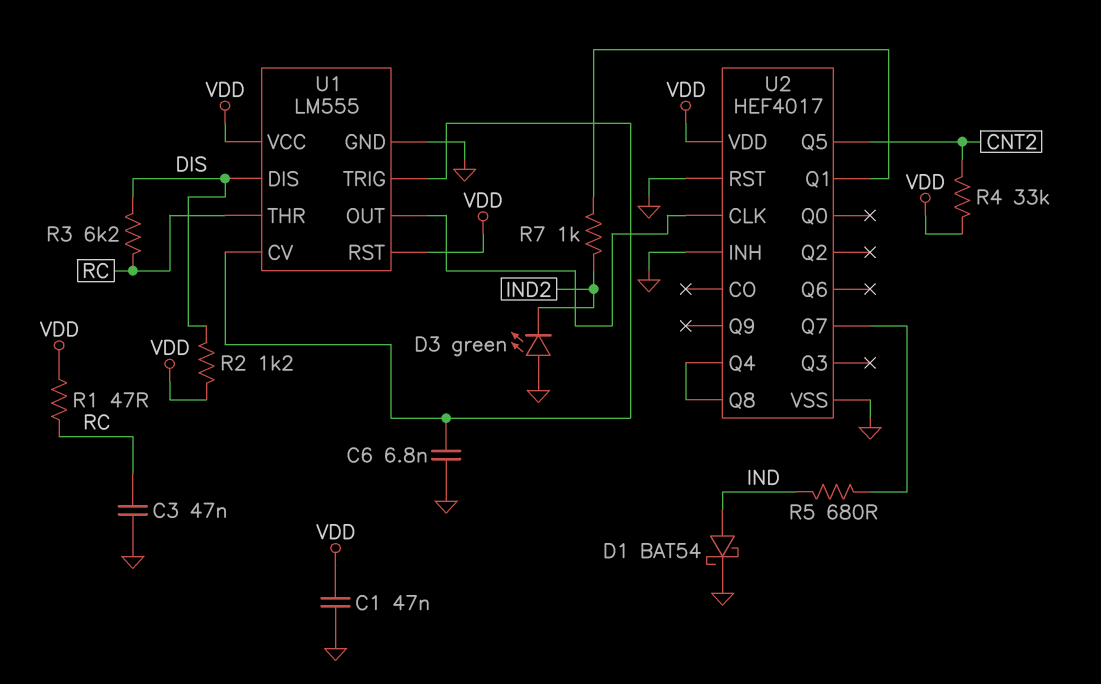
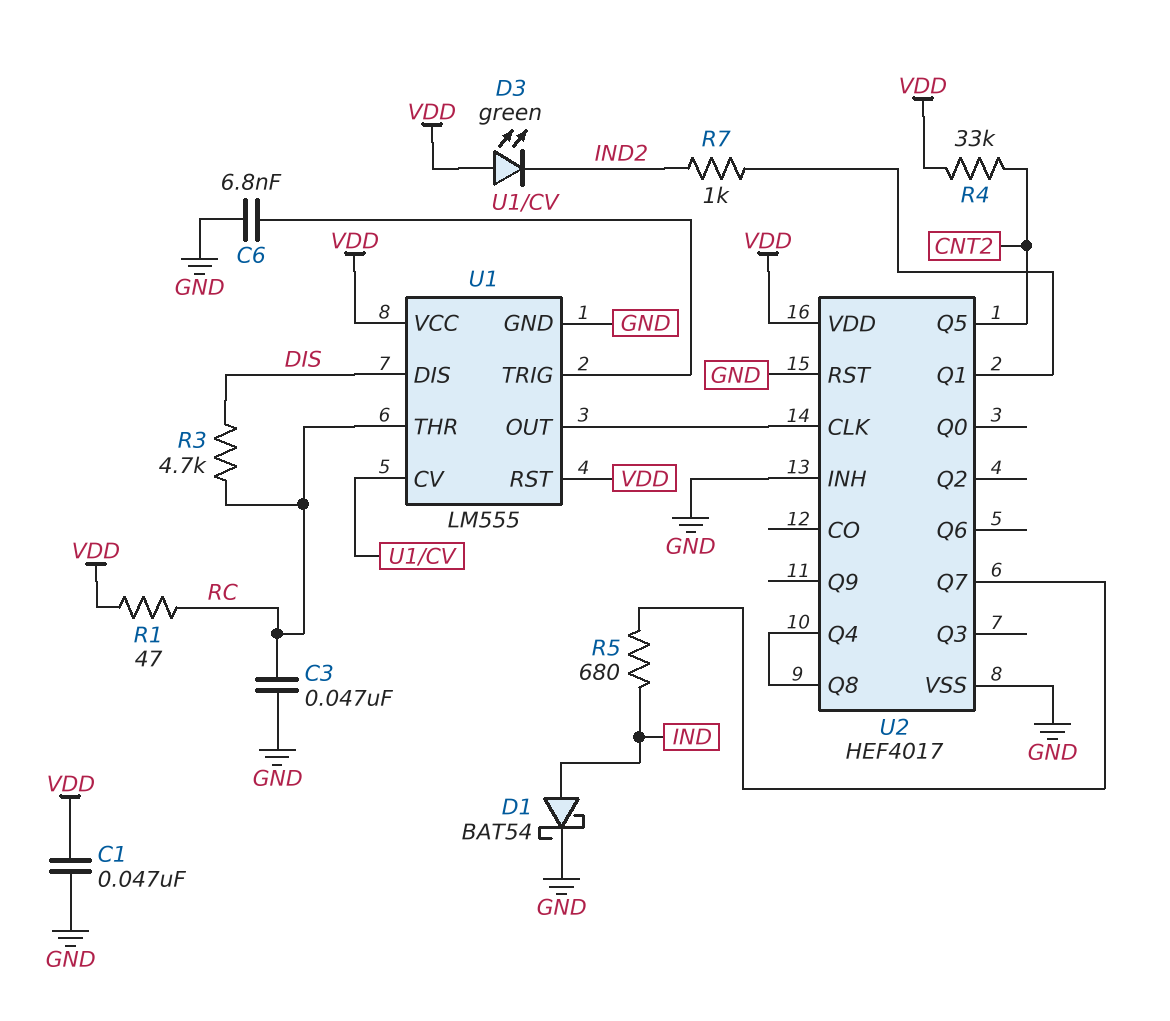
D3: LED green (A GND, K IND2) -> LED green (A VDD, K IND2)
R2: 1.2k (DIS, VDD) -> none
R3: 6.2k (DIS, RC) -> 4.7k (DIS, RC)

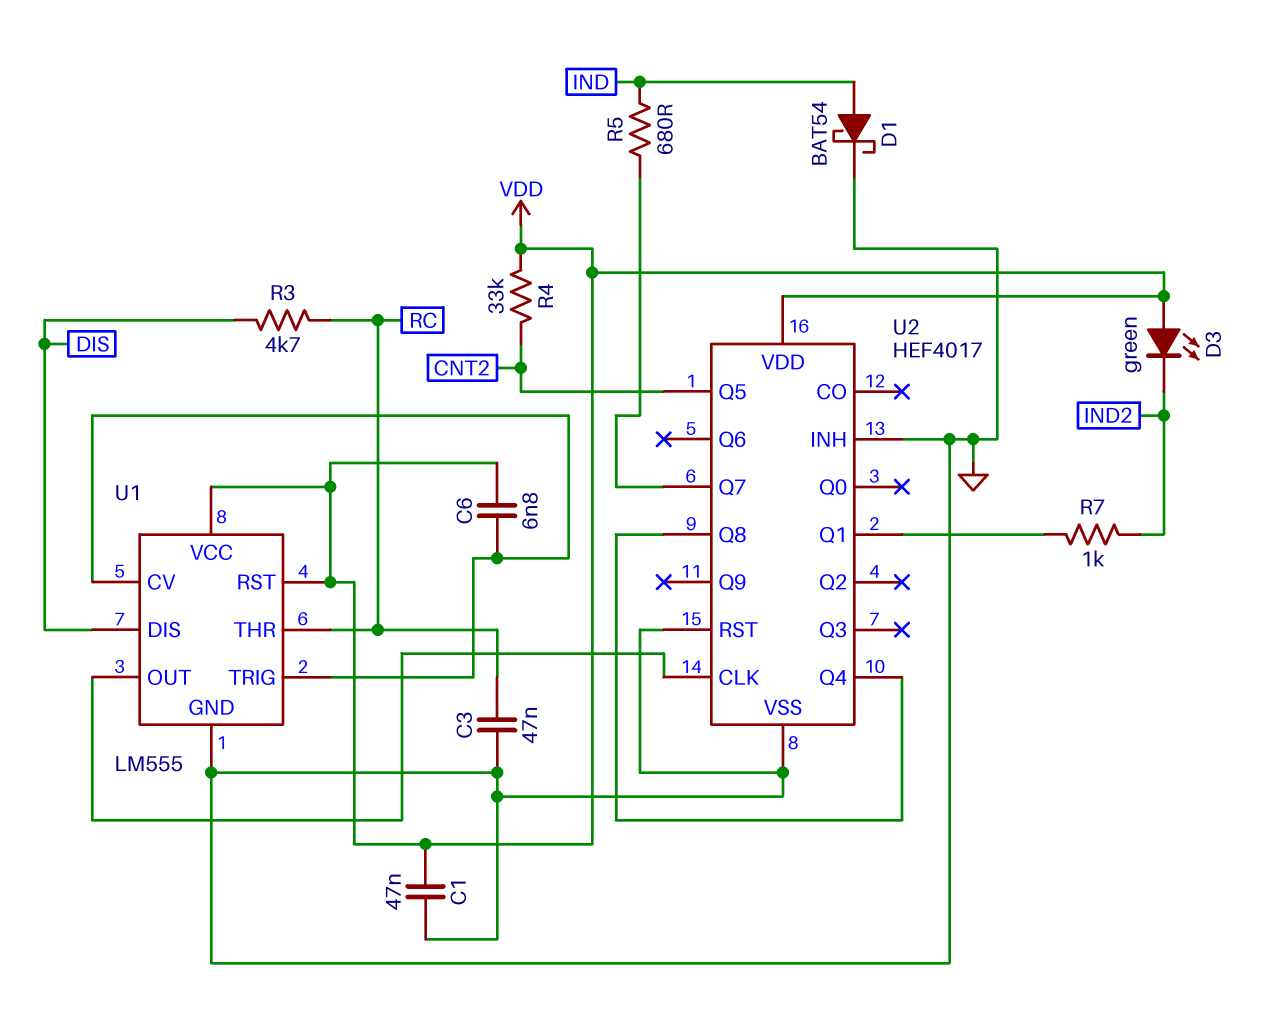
C6: 6.8nF (GND, U1/CV) -> 6.8nF (U1/CV, VDD)
R1: 47 (RC, VDD) -> none

